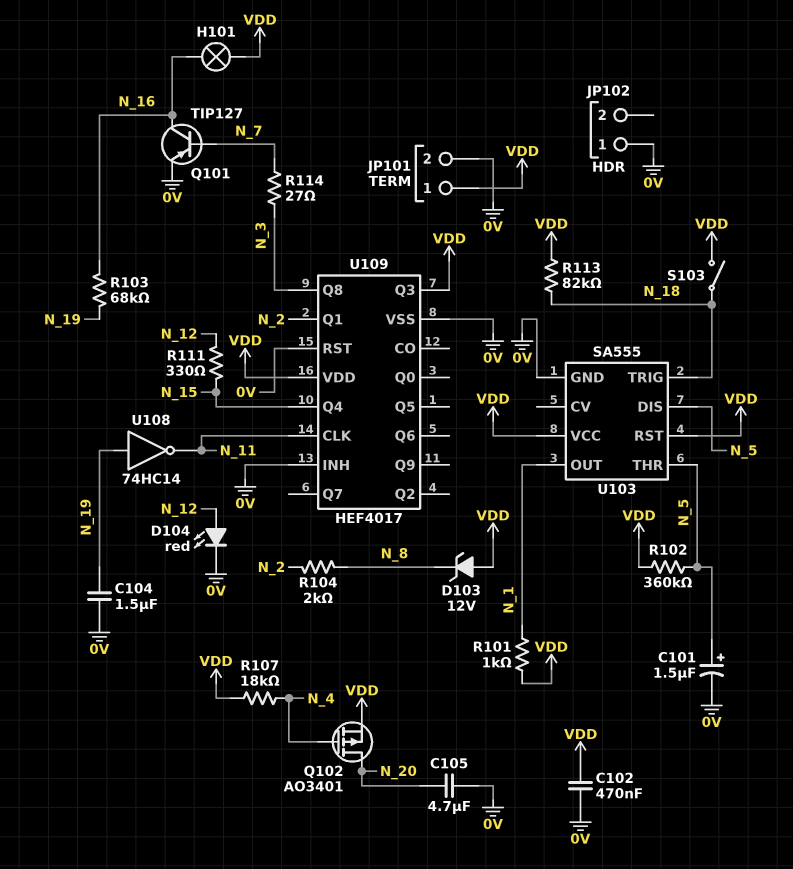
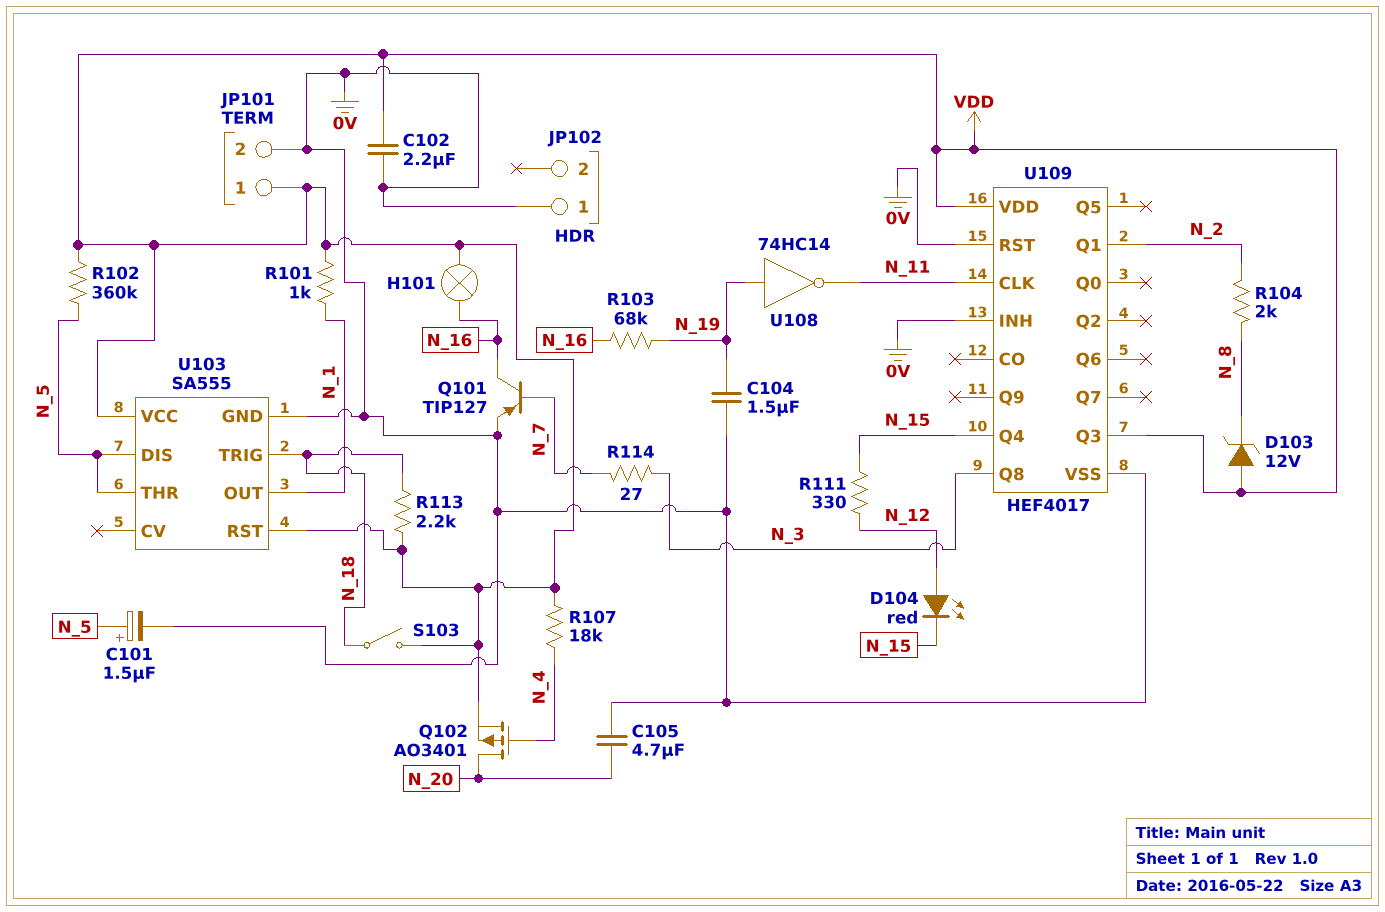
C102: 470nF (0V, VDD) -> 2.2uF (0V, VDD)
D104: LED red (A N_12, K 0V) -> LED red (A N_12, K N_15)
R113: 82k (N_18, VDD) -> 2.2k (N_18, VDD)

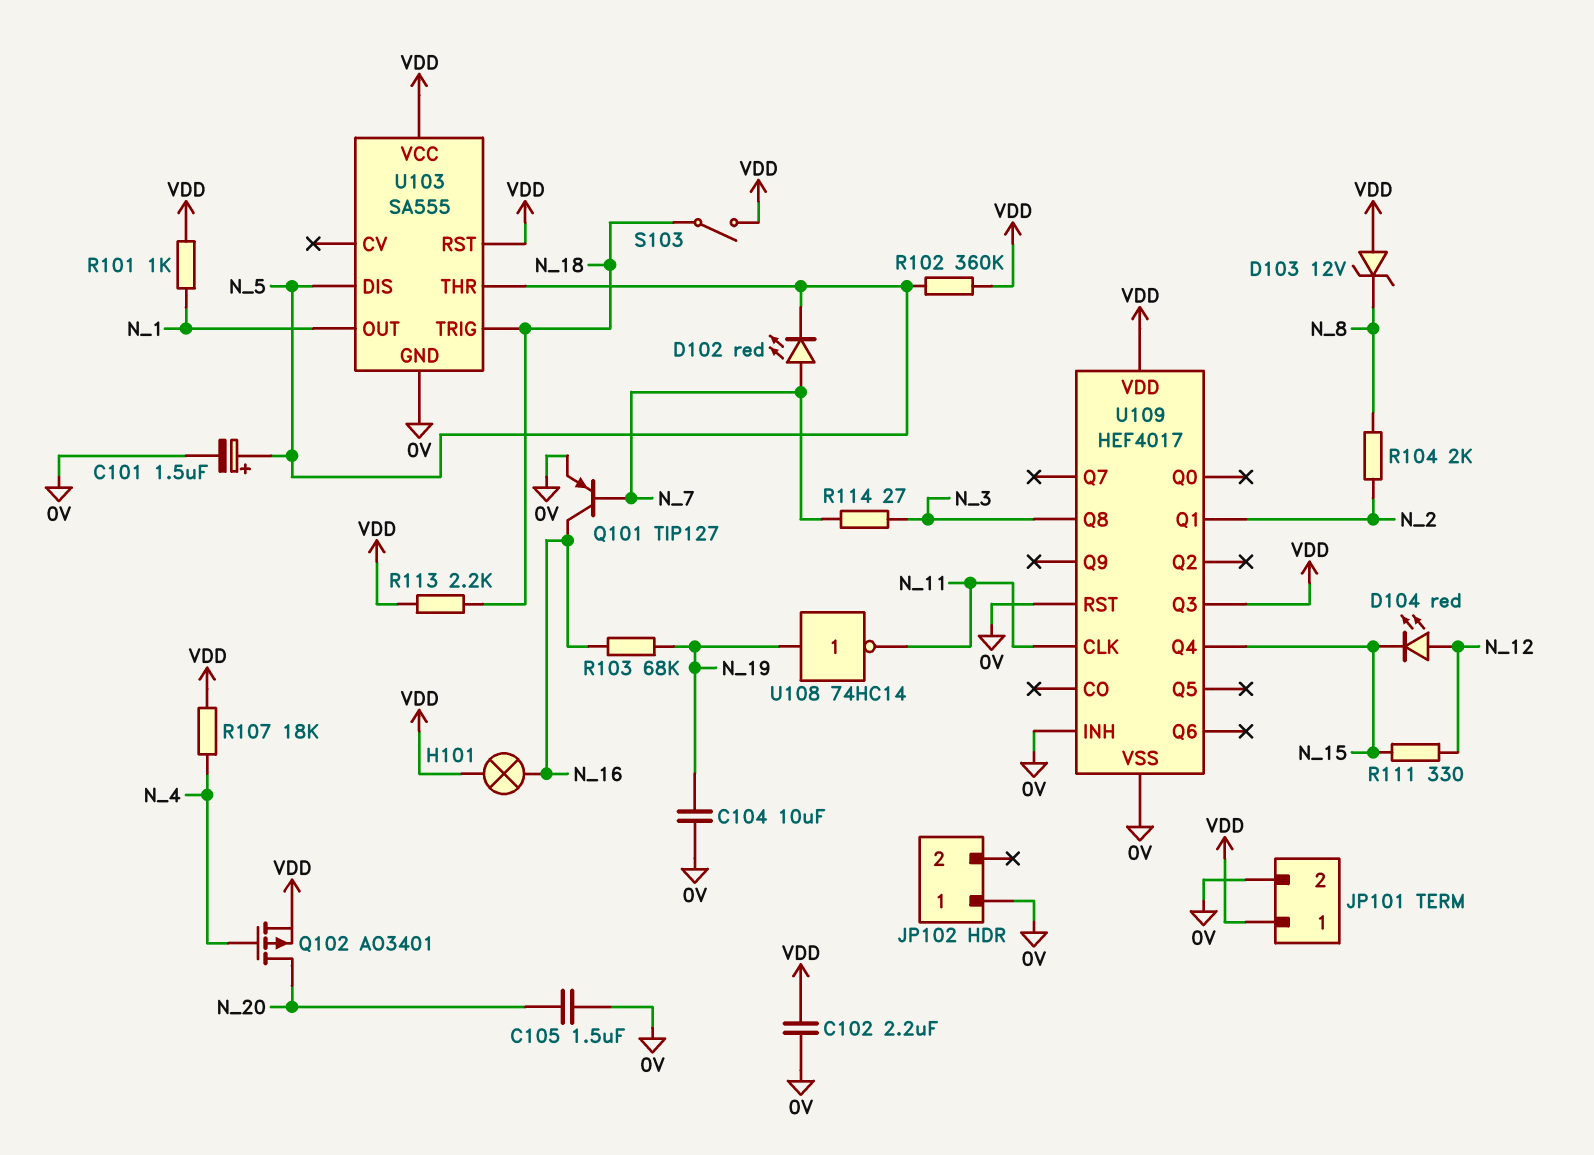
C104: 1.5uF (0V, N_19) -> 10uF (0V, N_19)
C105: 4.7uF (0V, N_20) -> 1.5uF (0V, N_20)
D102: none -> LED red (A N_7, K N_5)

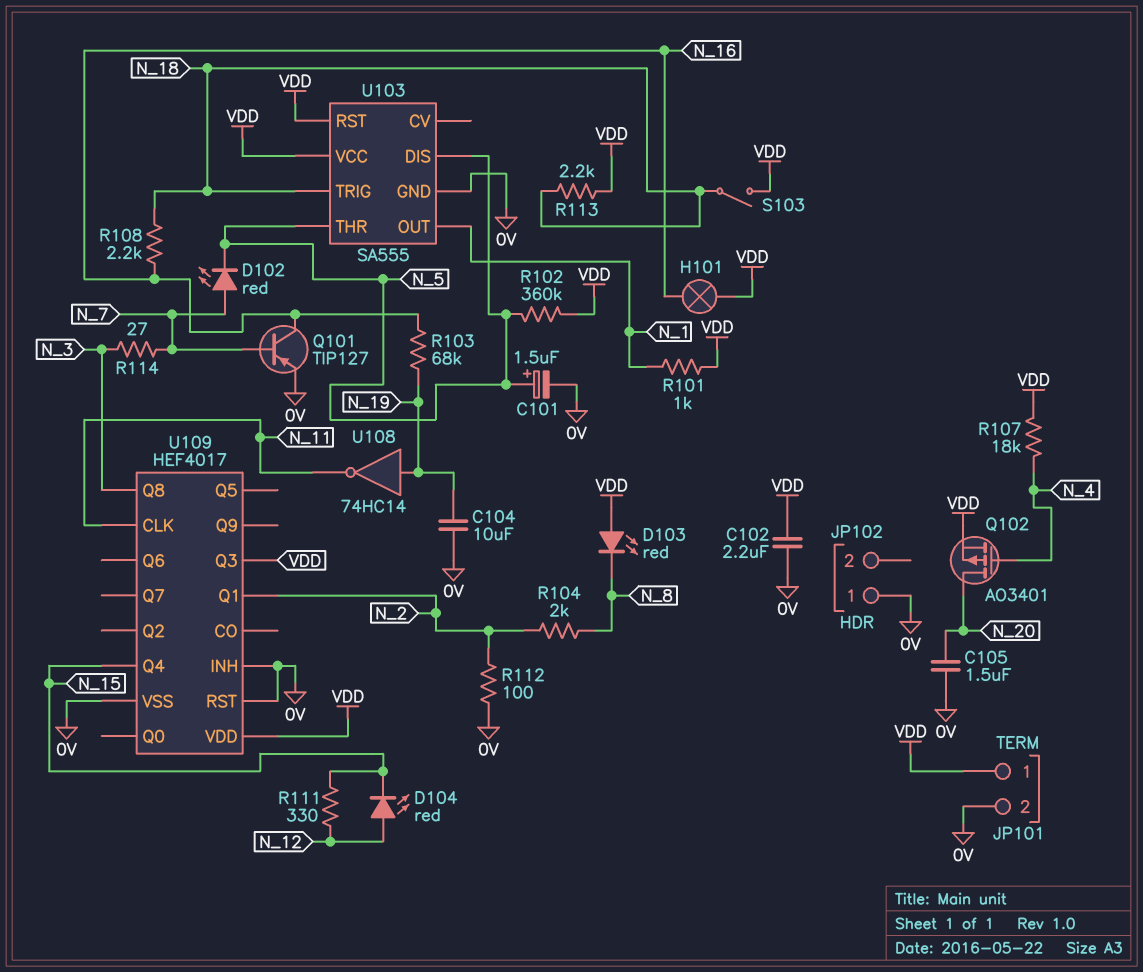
D103: zener 12V (A VDD, K N_8) -> LED red (A VDD, K N_8)
R108: none -> 2.2k (N_16, N_18)
R112: none -> 100 (0V, N_2)

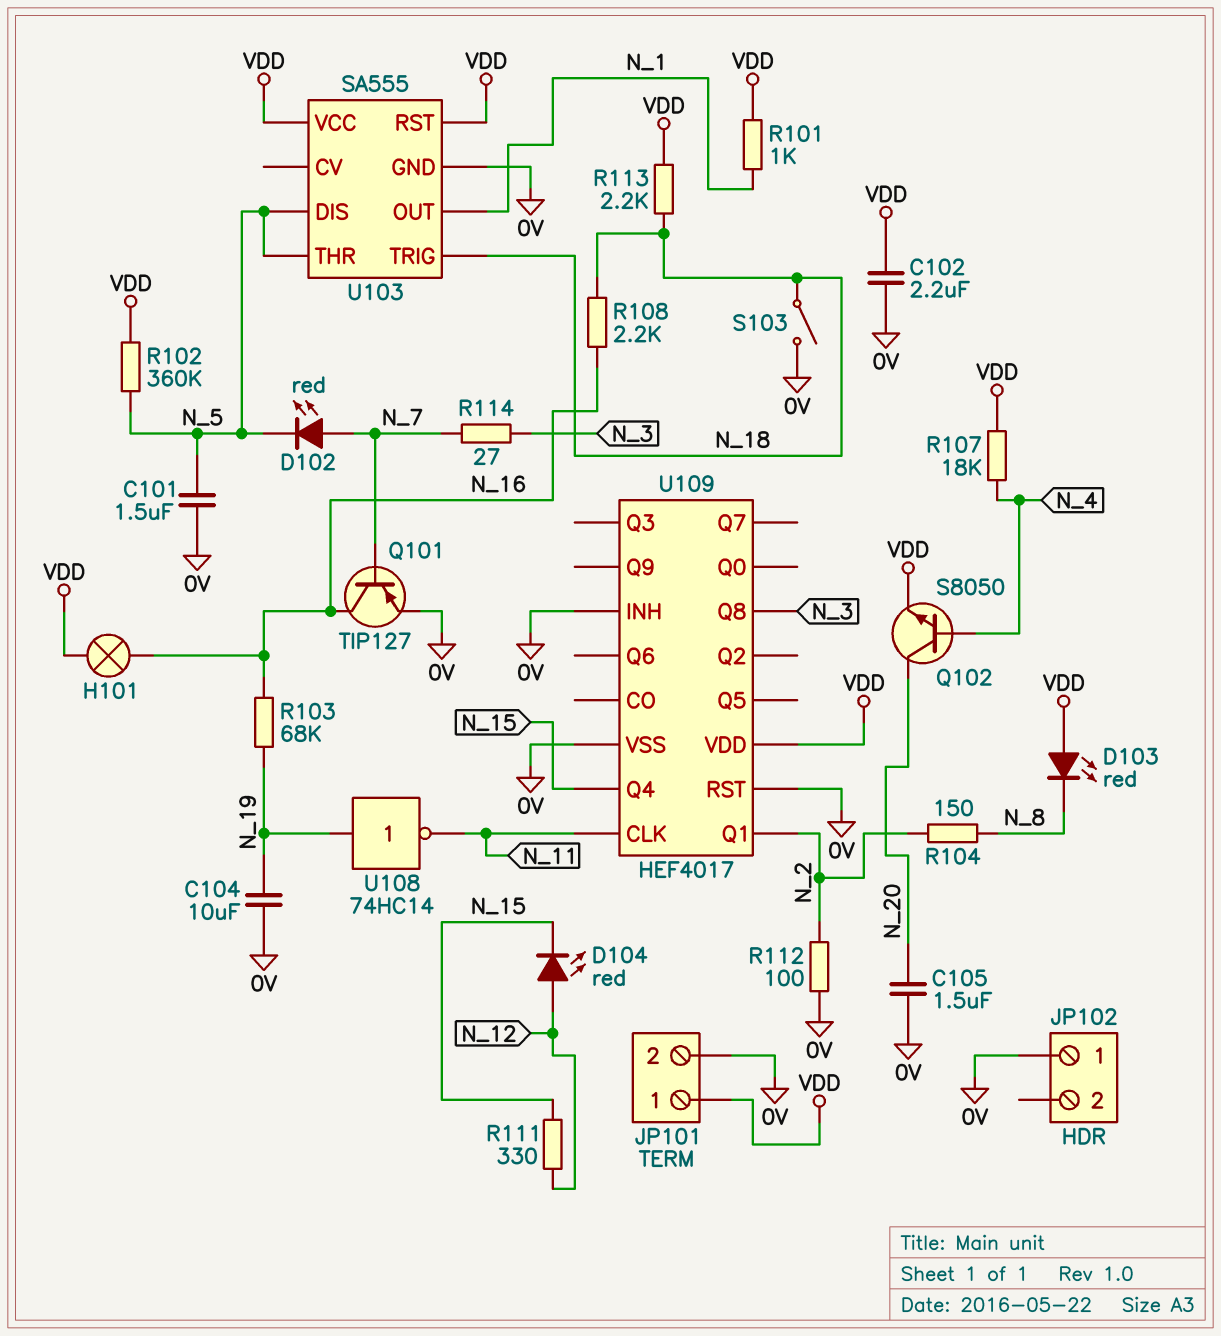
C101: 1.5uF (plus N_5, minus 0V) -> 1.5uF (0V, N_5)
Q102: PMOS AO3401 (G N_4, D N_20, S VDD) -> NPN S8050 (B N_4, C N_20, E VDD)
R104: 2k (N_2, N_8) -> 150 (N_2, N_8)
S103: switch (N_18, VDD) -> switch (0V, N_18)
U109 pin Q3: VDD -> none

